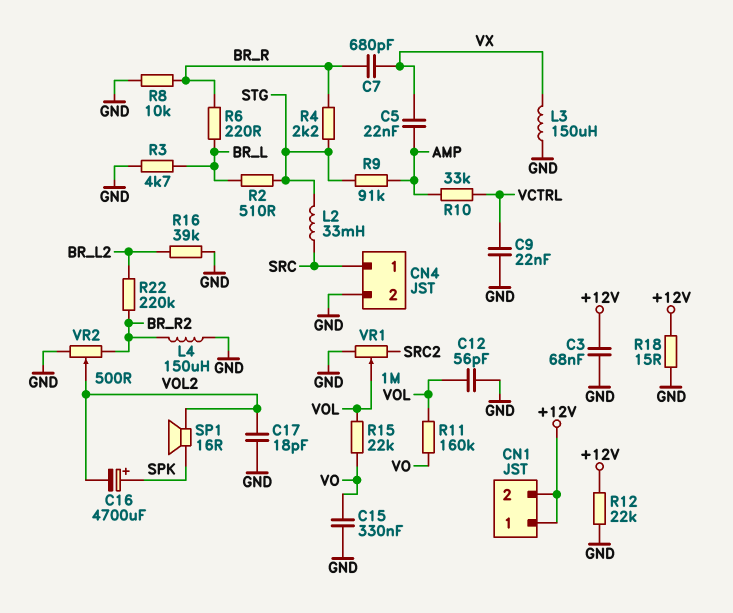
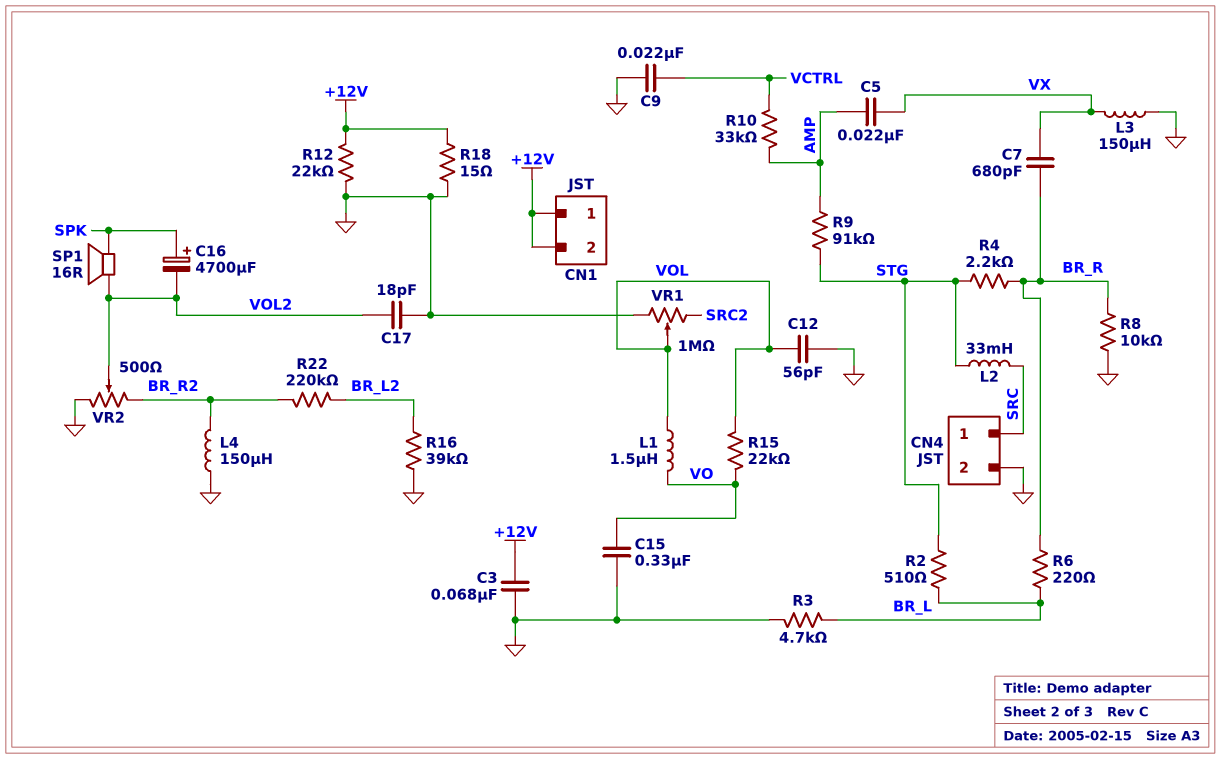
L1: none -> 1.5uH (VO, VOL)
R11: 160k (VO, VOL) -> none

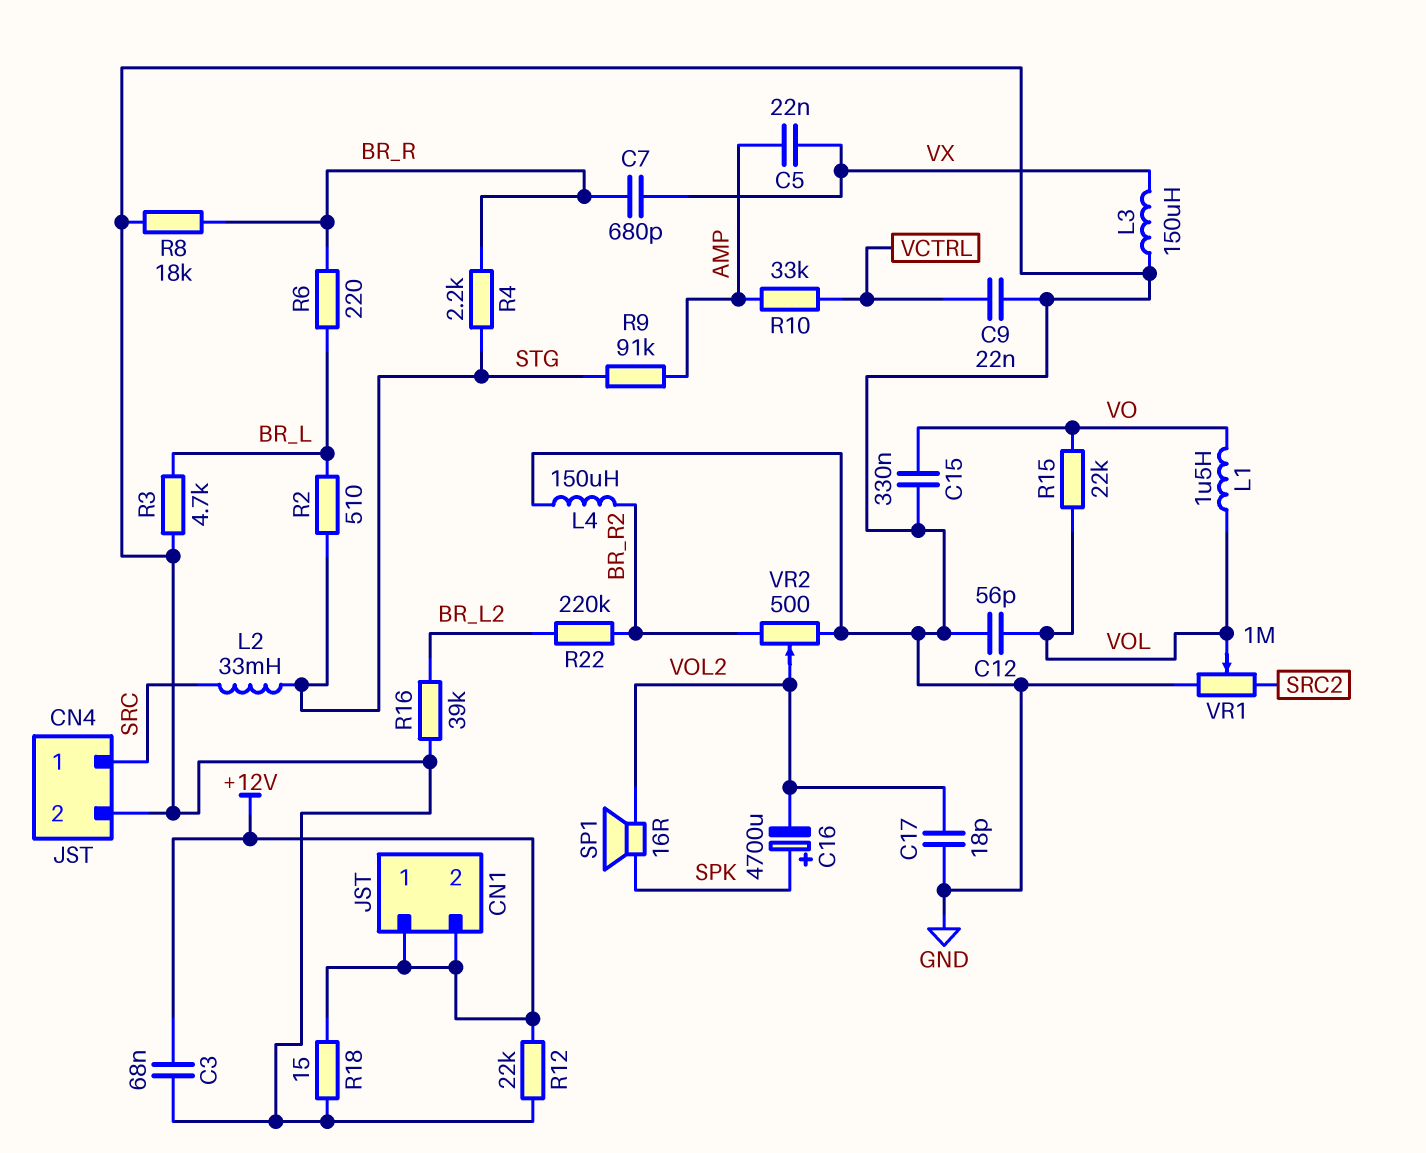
R8: 10k (BR_R, GND) -> 18k (BR_R, GND)

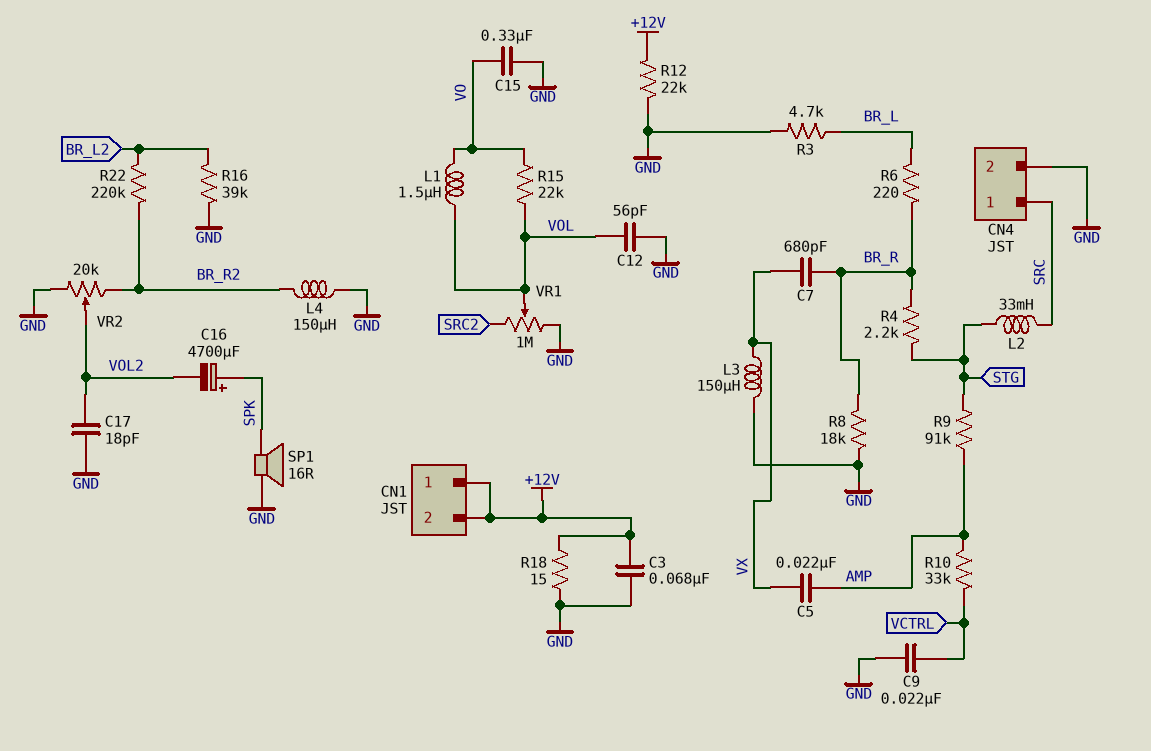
R2: 510 (BR_L, STG) -> none
SP1: speaker 16R (SPK, VOL2) -> speaker 16R (GND, SPK)
VR2: 500 (BR_R2, GND, wiper VOL2) -> 20k (BR_R2, GND, wiper VOL2)

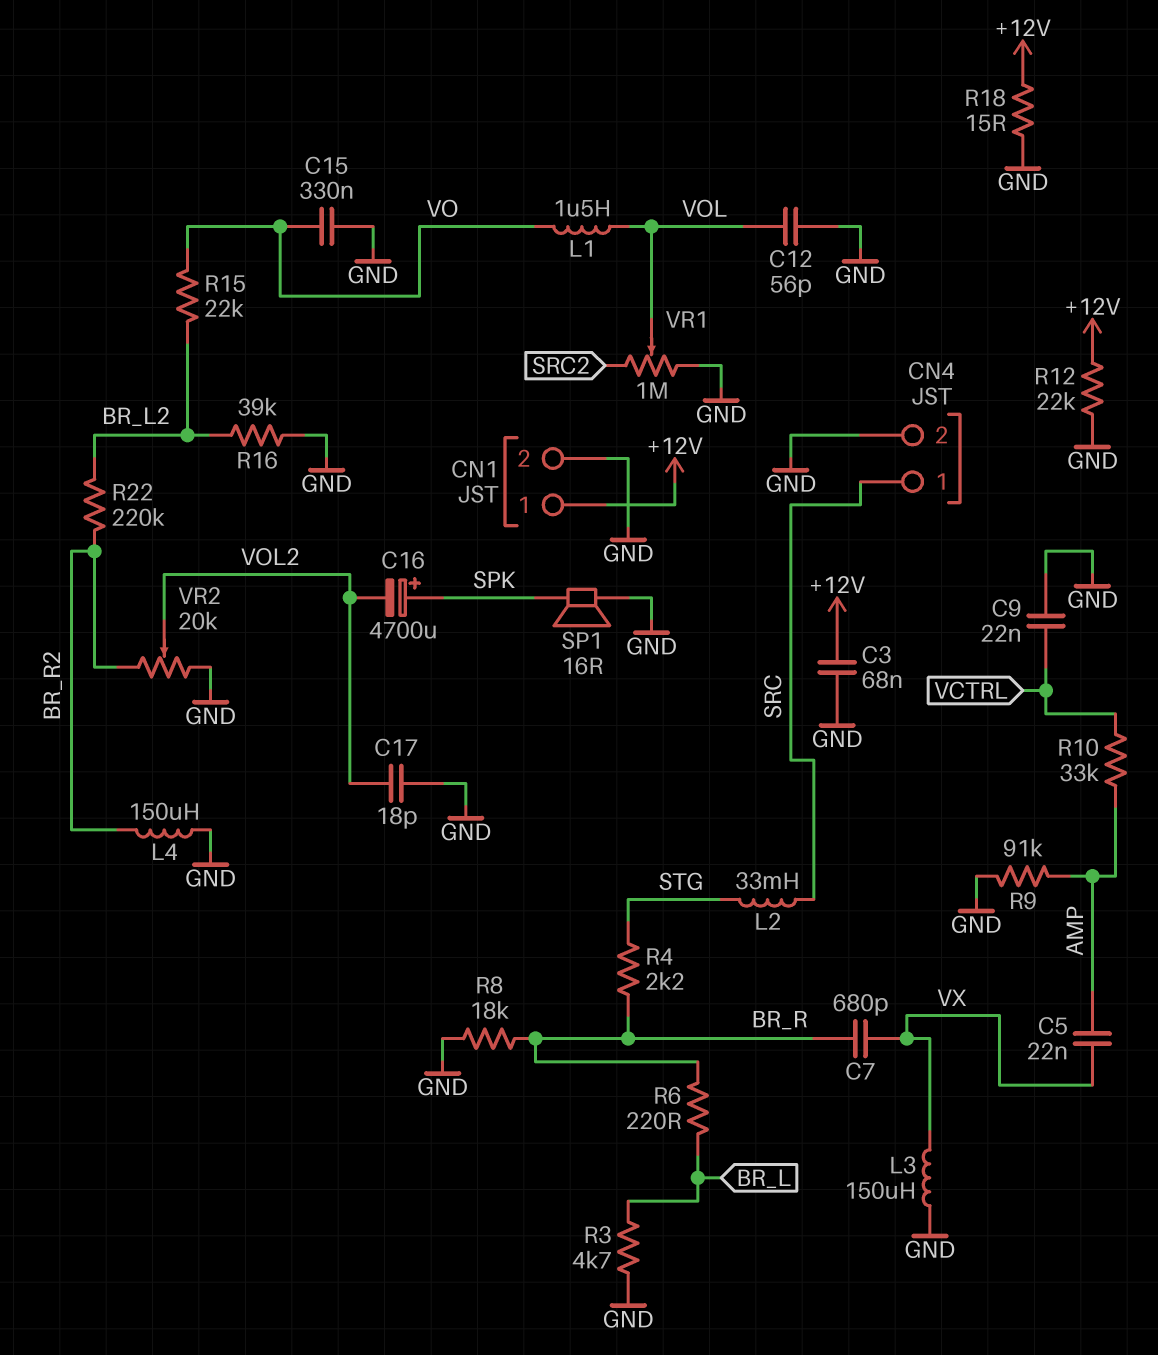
CN1 pin 2: +12V -> GND
R9: 91k (AMP, STG) -> 91k (AMP, GND)
R15: 22k (VO, VOL) -> 22k (BR_L2, VO)

